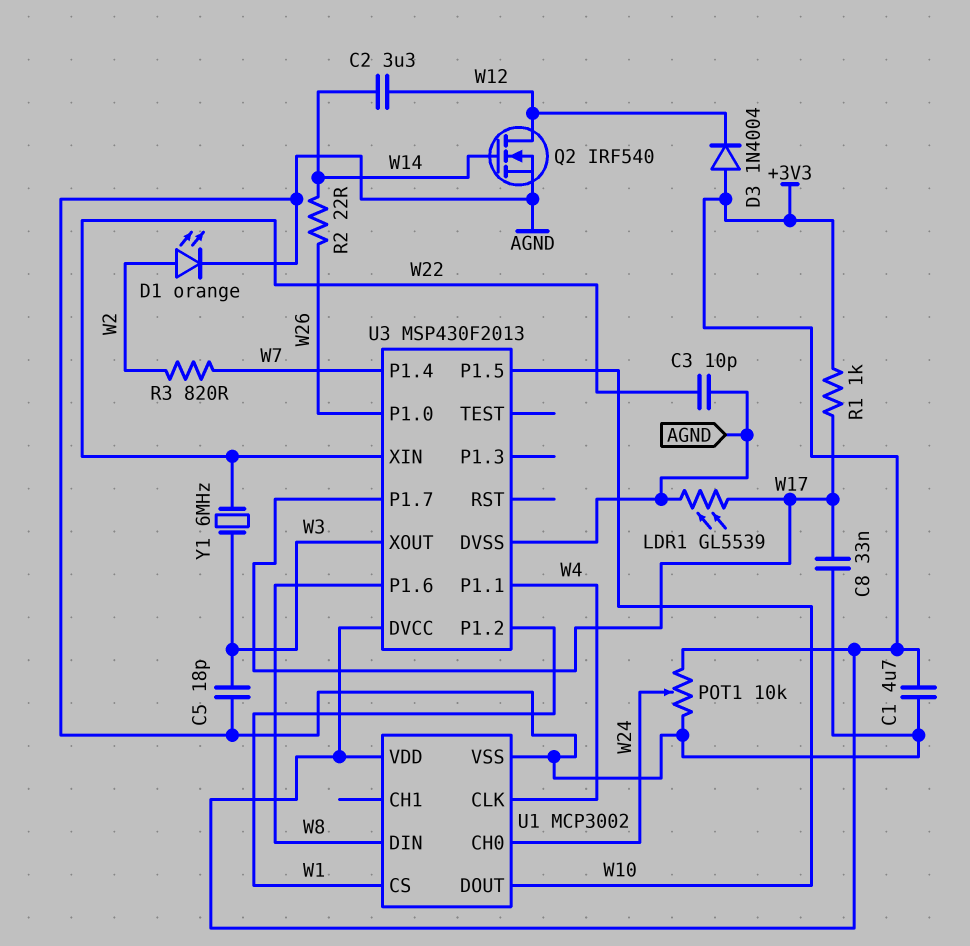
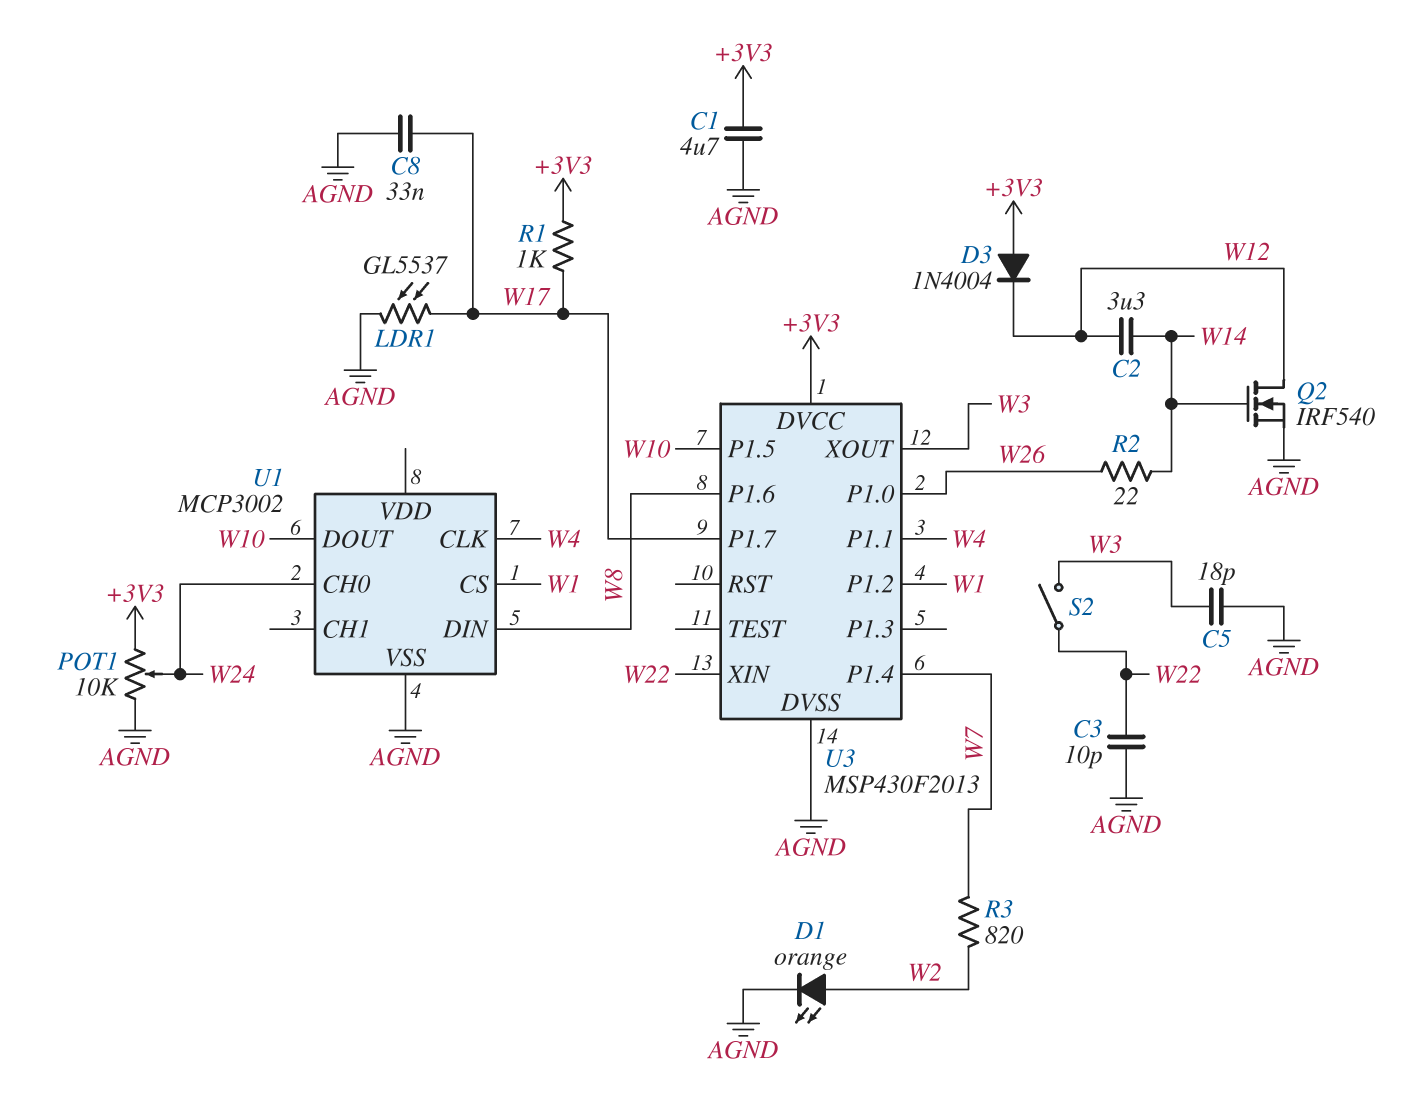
LDR1: GL5539 (AGND, W17) -> GL5537 (AGND, W17)
S2: none -> switch (W3, W22)
U1 pin VDD: +3V3 -> none
Y1: 6MHz (W3, W22) -> none

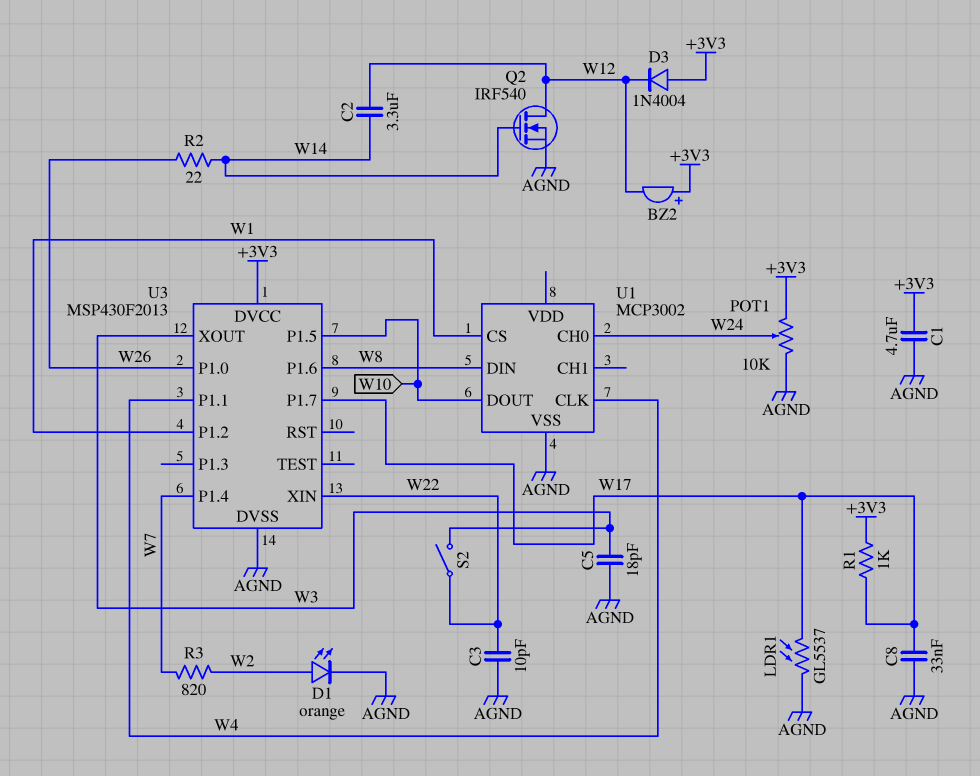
BZ2: none -> buzzer (plus +3V3, minus W12)

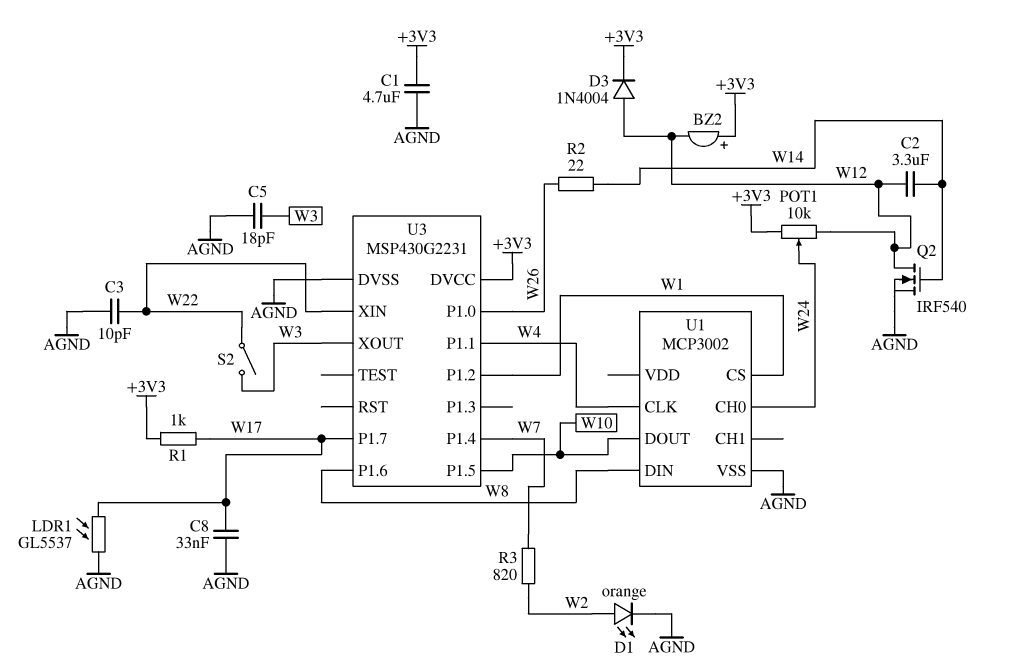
D3: diode 1N4004 (A +3V3, K W12) -> diode 1N4004 (A W12, K +3V3)
POT1: 10k (+3V3, AGND, wiper W24) -> 10k (+3V3, W12, wiper W24)
U3: MSP430F2013 -> MSP430G2231

